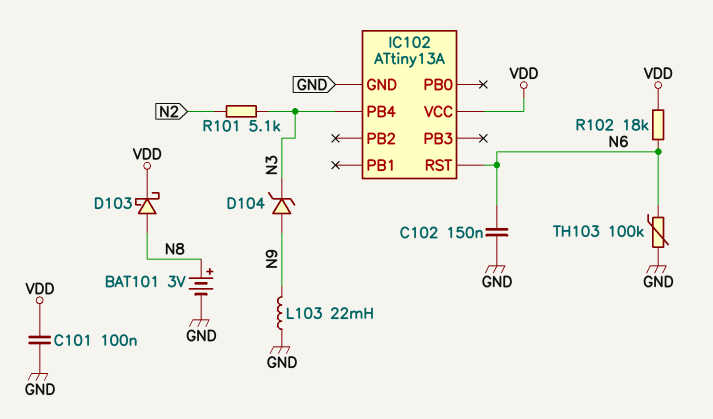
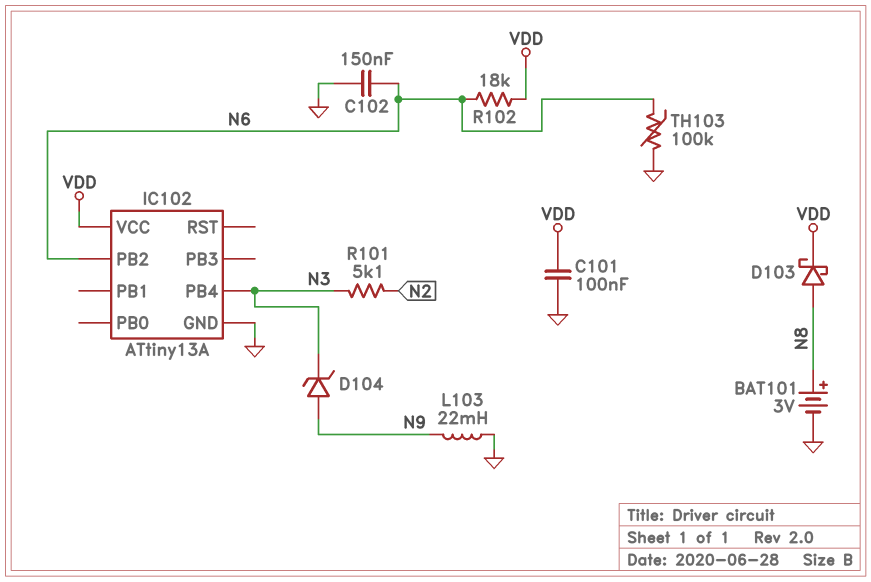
IC102 pin PB2: none -> N6
IC102 pin RST: N6 -> none

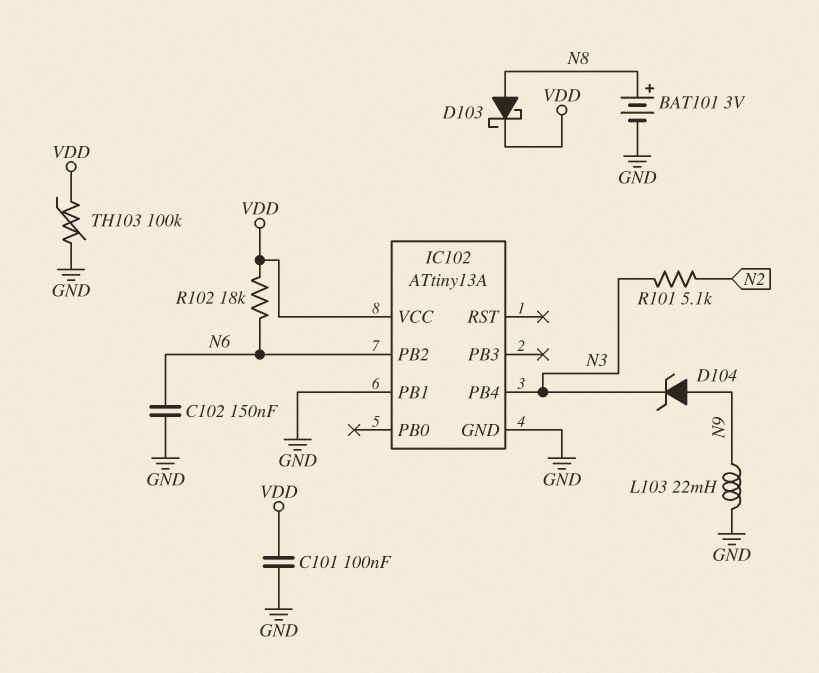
IC102 pin PB1: none -> GND
TH103: 100k (GND, N6) -> 100k (GND, VDD)

